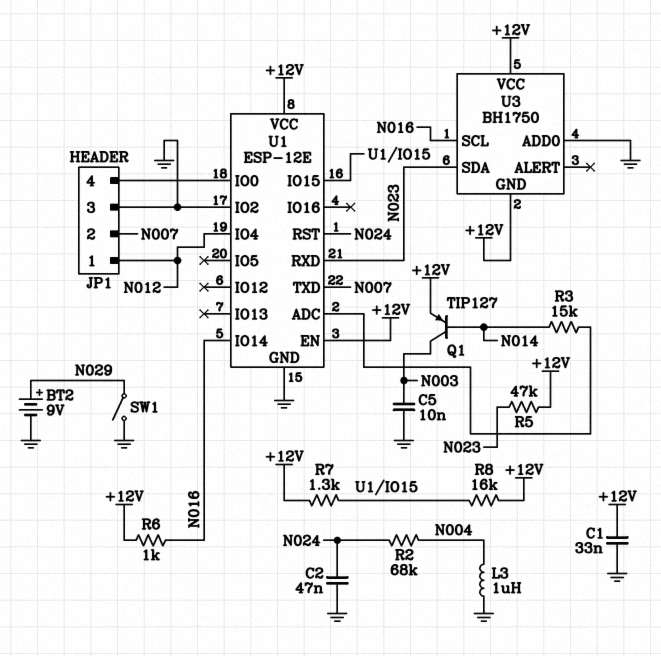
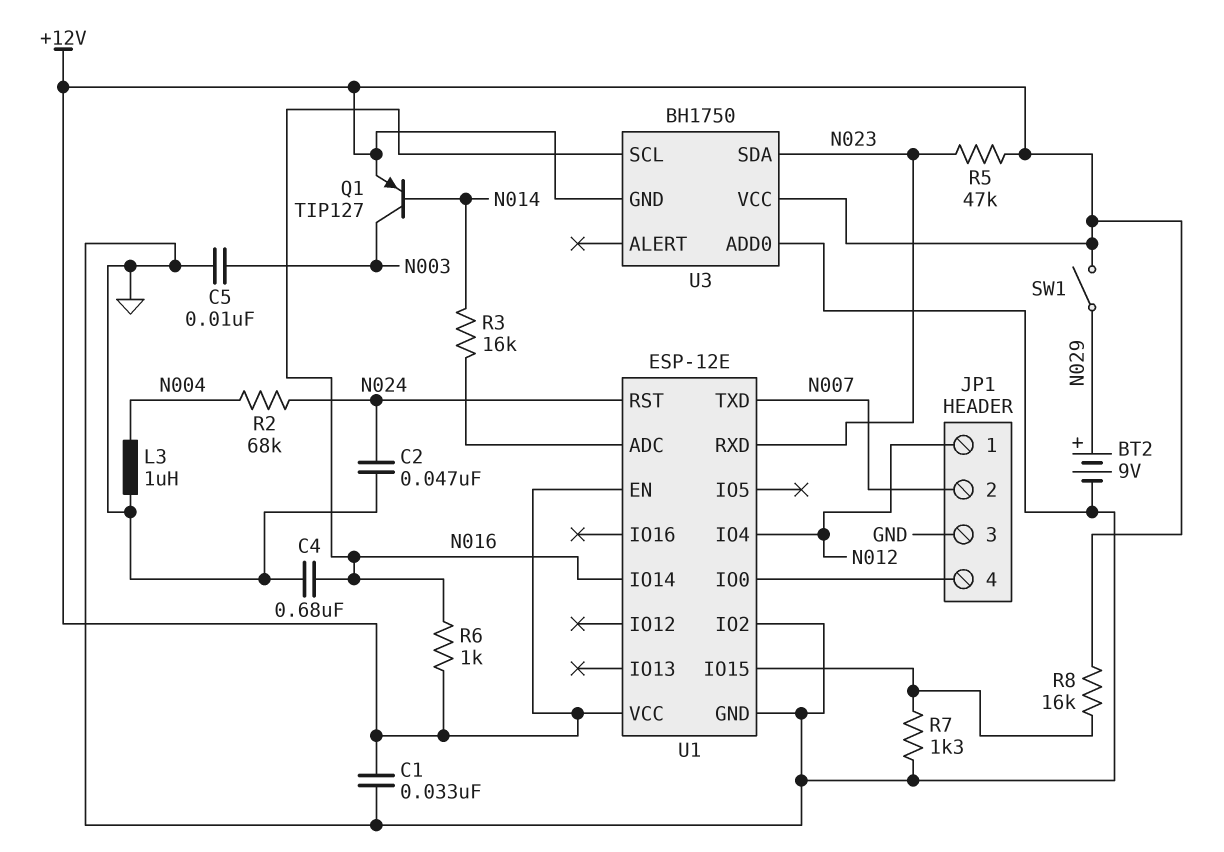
C4: none -> 680nF (GND, N016)
R3: 15k (N014, U1/ADC) -> 16k (N014, U1/ADC)
R7: 1.3k (+12V, U1/IO15) -> 1.3k (GND, U1/IO15)
SW1: switch (GND, N029) -> switch (+12V, N029)

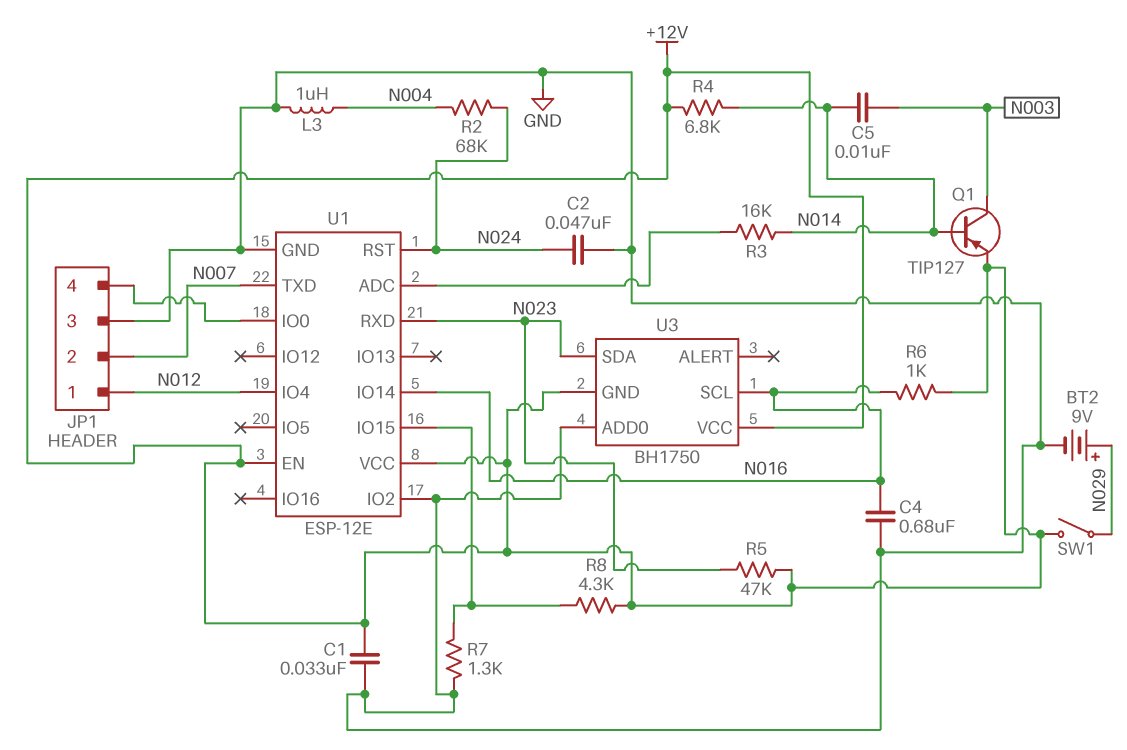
C5: 10nF (GND, N003) -> 10nF (N003, N014)
R4: none -> 6.8k (+12V, N014)
R8: 16k (+12V, U1/IO15) -> 4.3k (+12V, U1/IO15)

